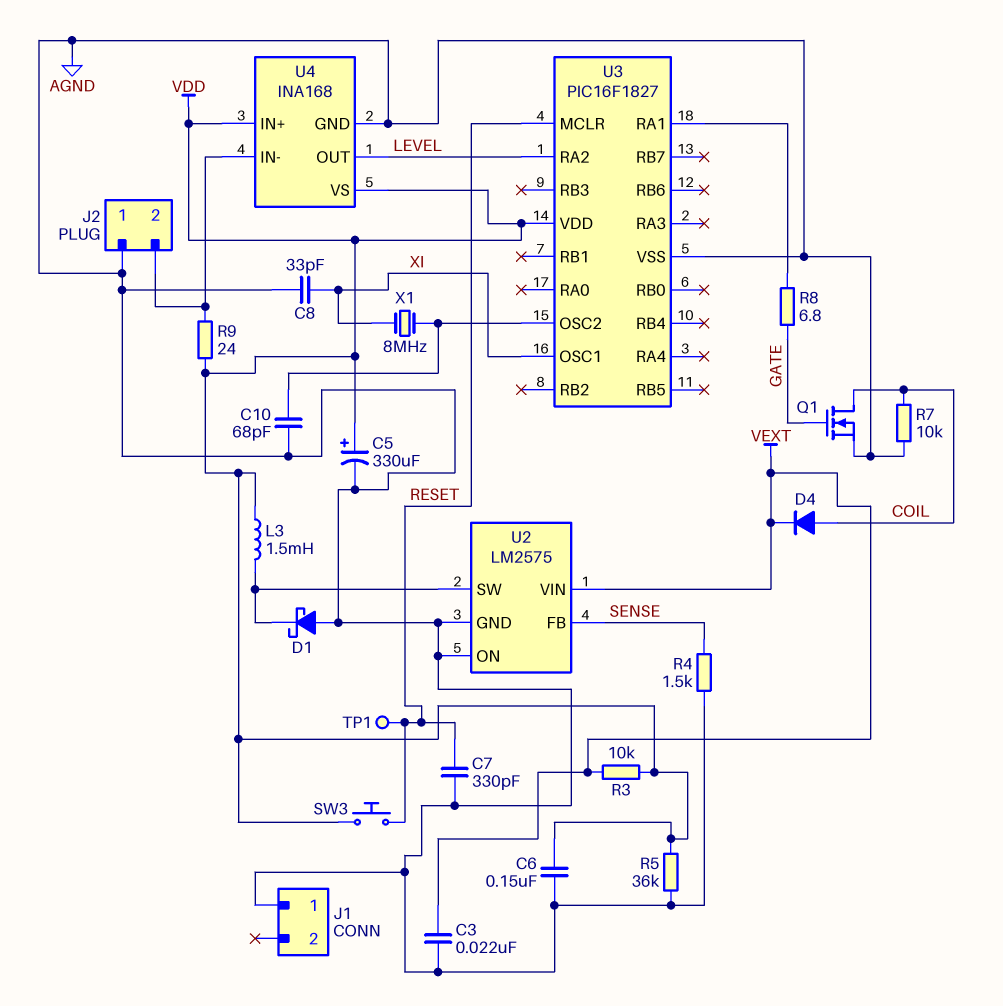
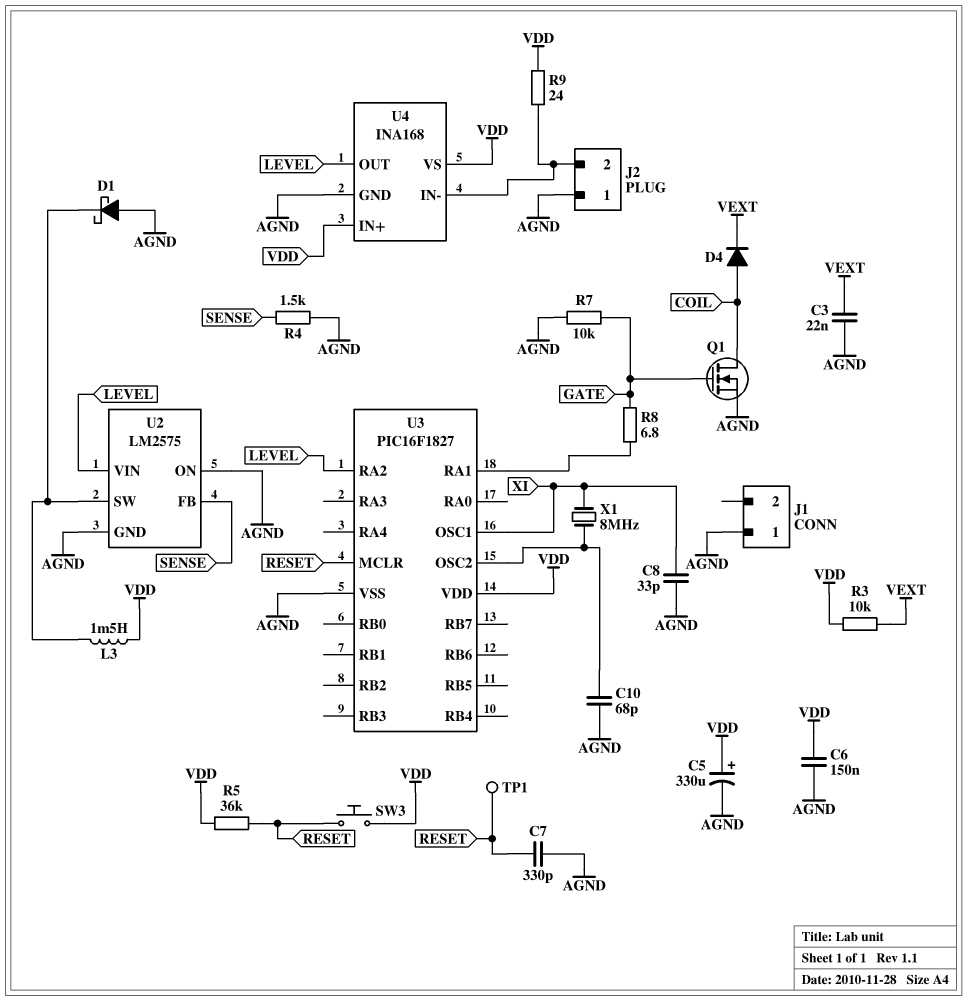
R5: 36k (AGND, VDD) -> 36k (RESET, VDD)
R7: 10k (AGND, COIL) -> 10k (AGND, GATE)
U2 pin VIN: VEXT -> LEVEL

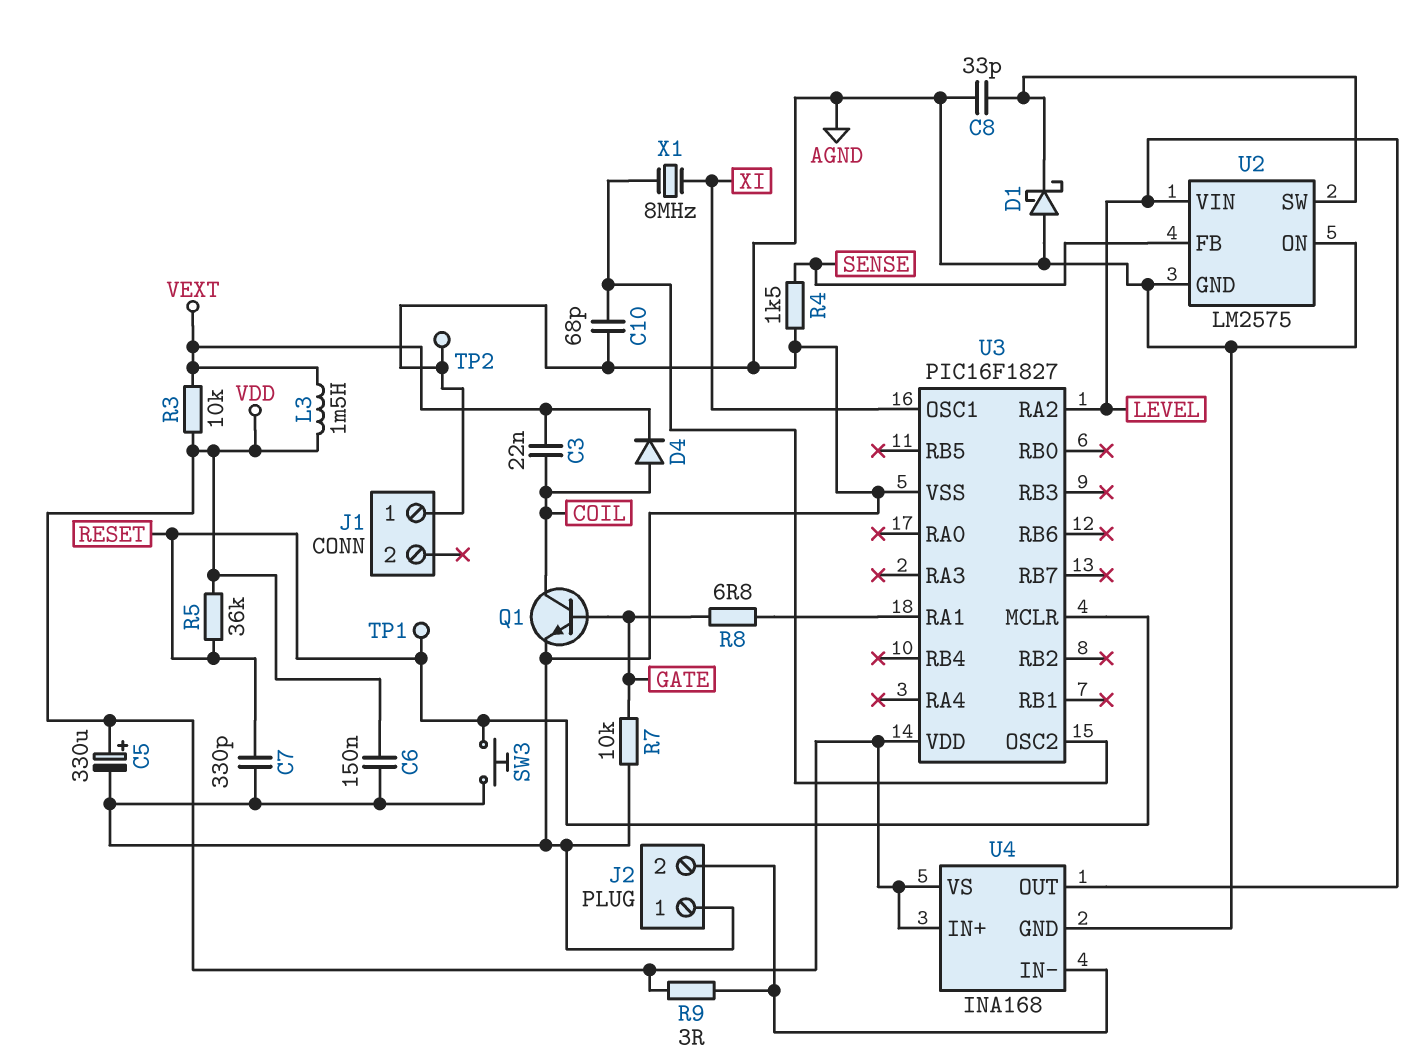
C3: 22nF (AGND, VEXT) -> 22nF (COIL, VEXT)
C8: 33pF (AGND, XI) -> 33pF (AGND, U2/SW)
L3: 1.5mH (U2/SW, VDD) -> 1.5mH (VDD, VEXT)
Q1: NMOS (G GATE, D COIL, S AGND) -> NPN (B GATE, C COIL, E AGND)
R9: 24 (J2/2, VDD) -> 3 (J2/2, VDD)
SW3: button (RESET, VDD) -> button (AGND, RESET)
TP2: none -> test point (AGND)

